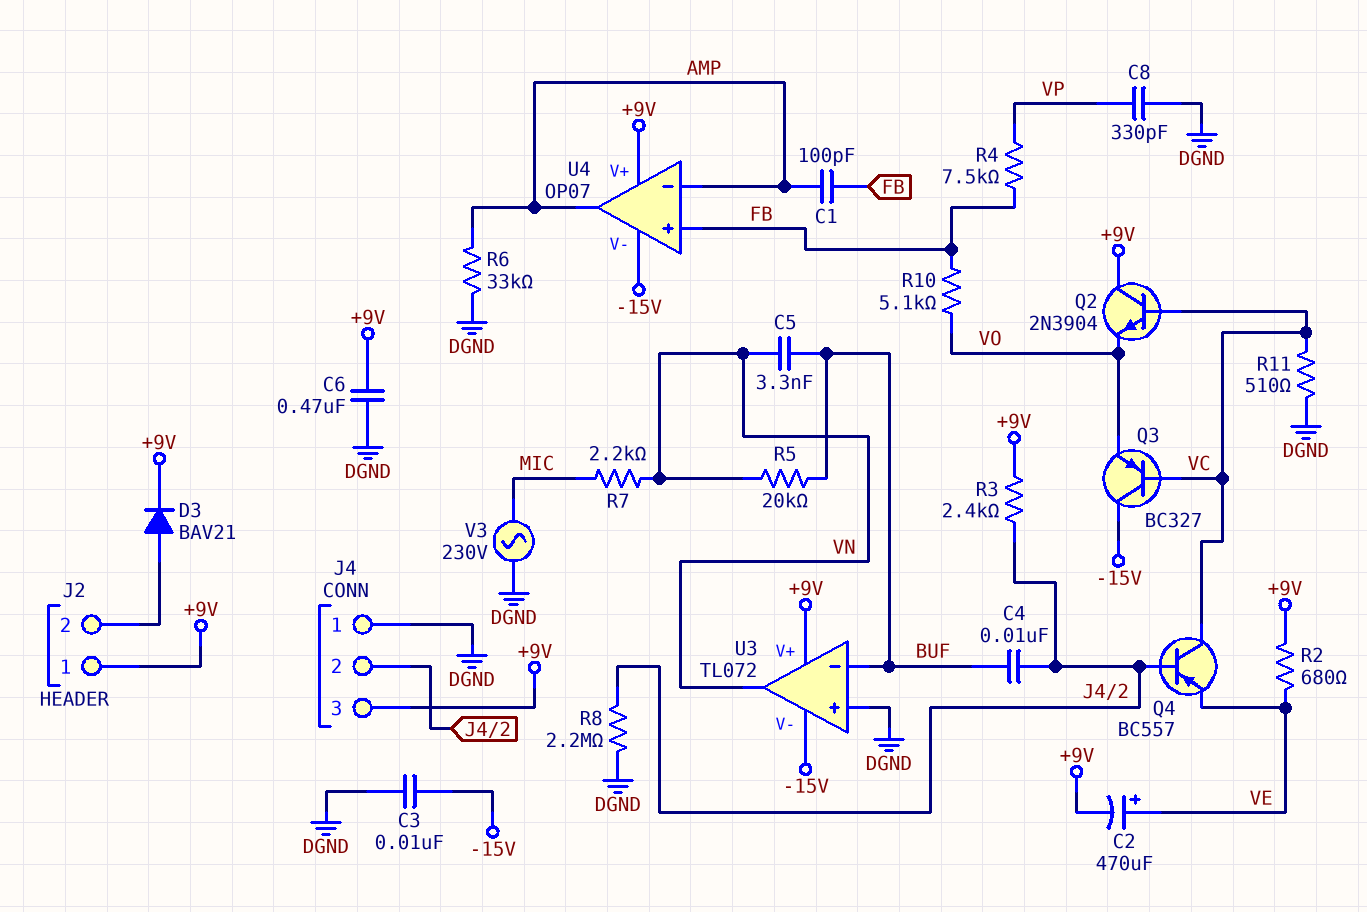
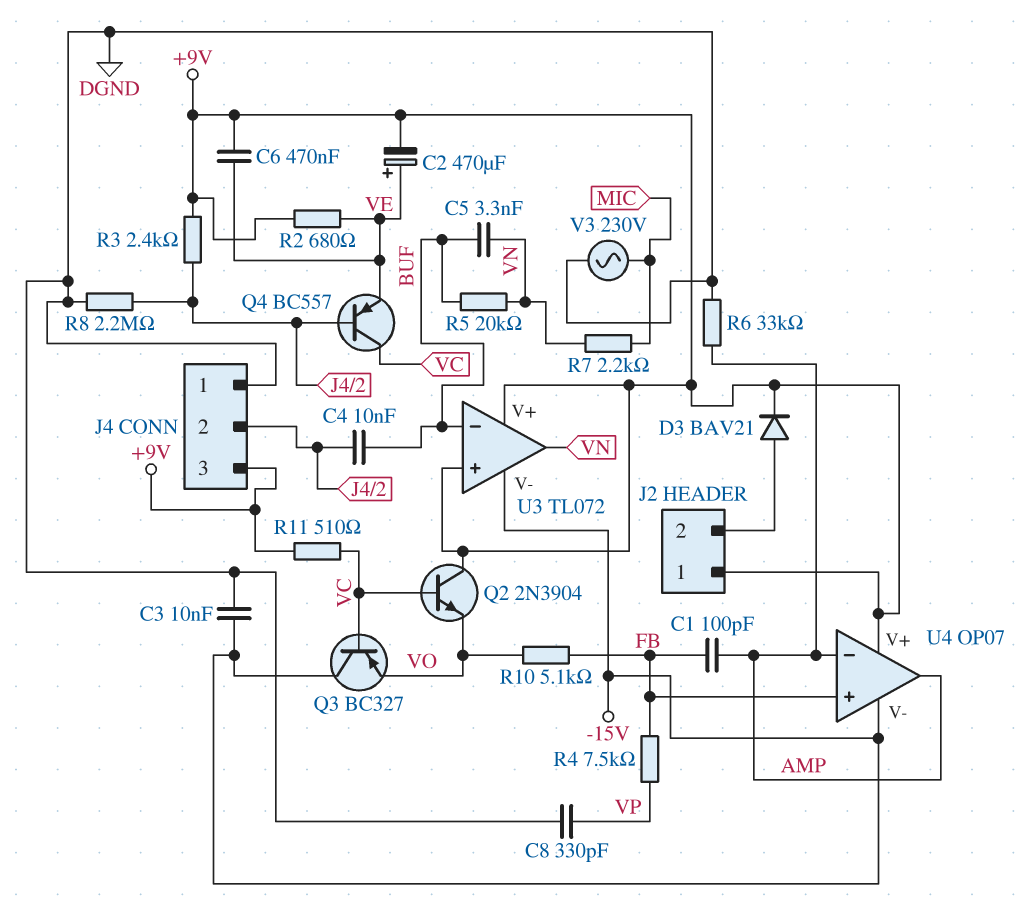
C6: 470nF (+9V, DGND) -> 470nF (+9V, VE)
R11: 510 (DGND, VC) -> 510 (+9V, VC)
U3 pin in+: DGND -> +9V

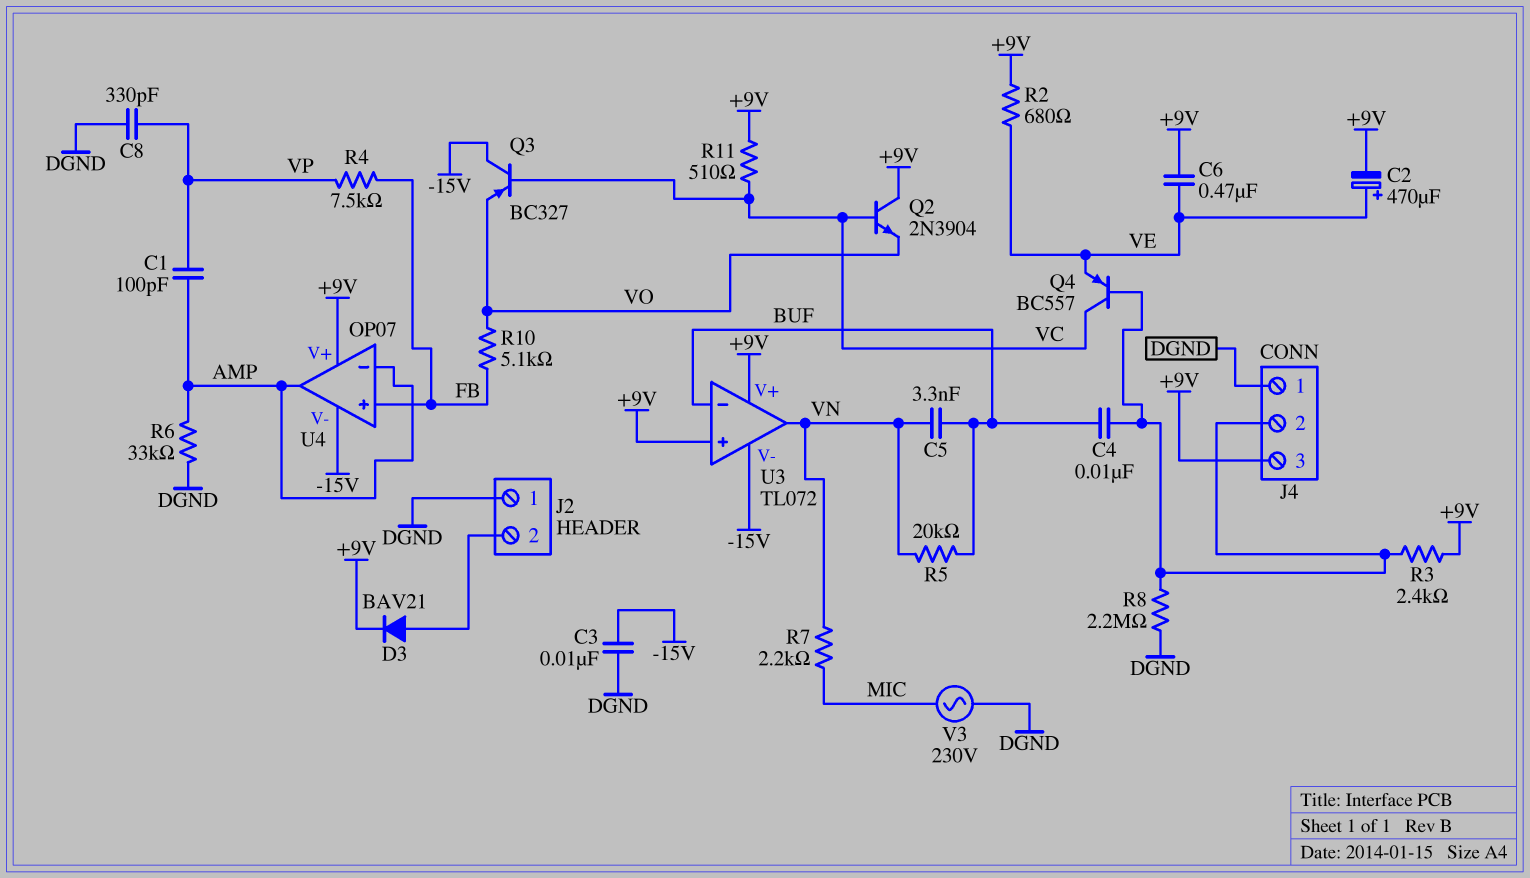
C1: 100pF (AMP, FB) -> 100pF (AMP, VP)
J2 pin 1: +9V -> DGND

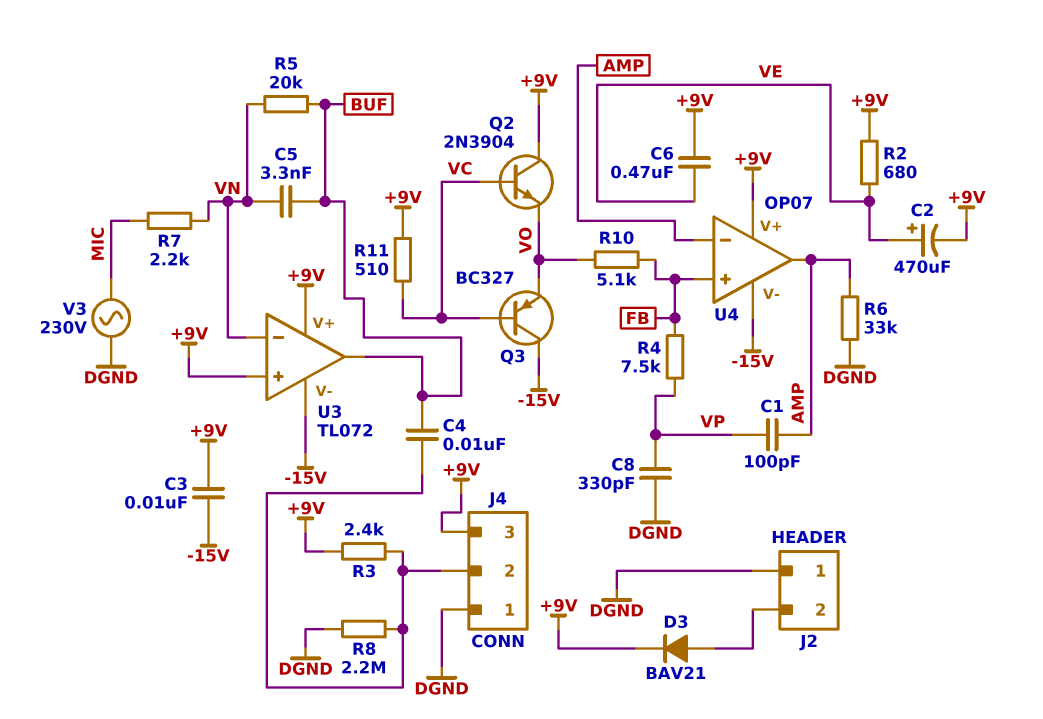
C3: 10nF (-15V, DGND) -> 10nF (+9V, -15V)
Q4: PNP BC557 (B J4/2, C VC, E VE) -> none
U3 pin in-: BUF -> VN
U3 pin out: VN -> BUF

